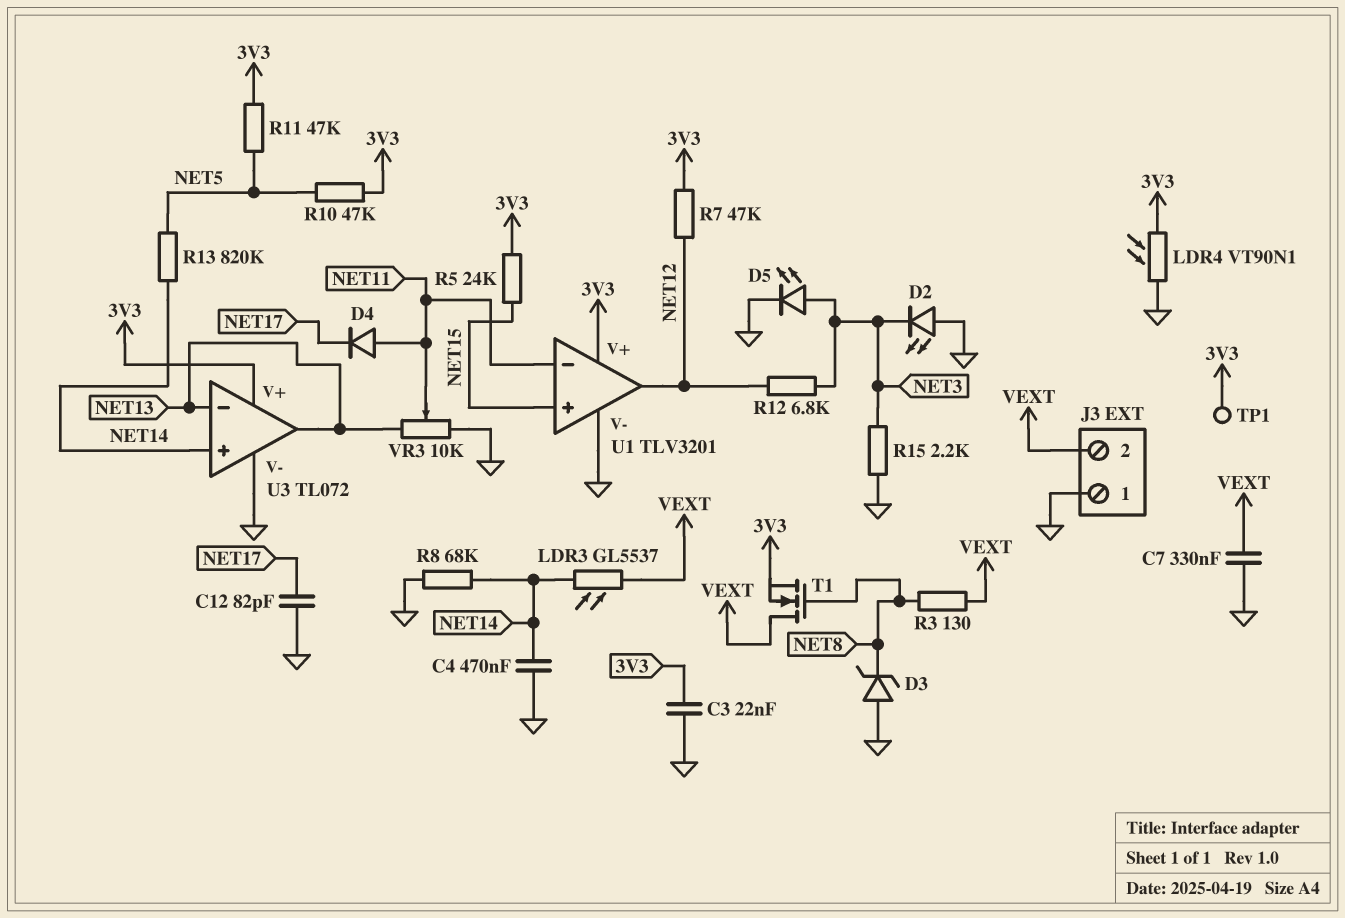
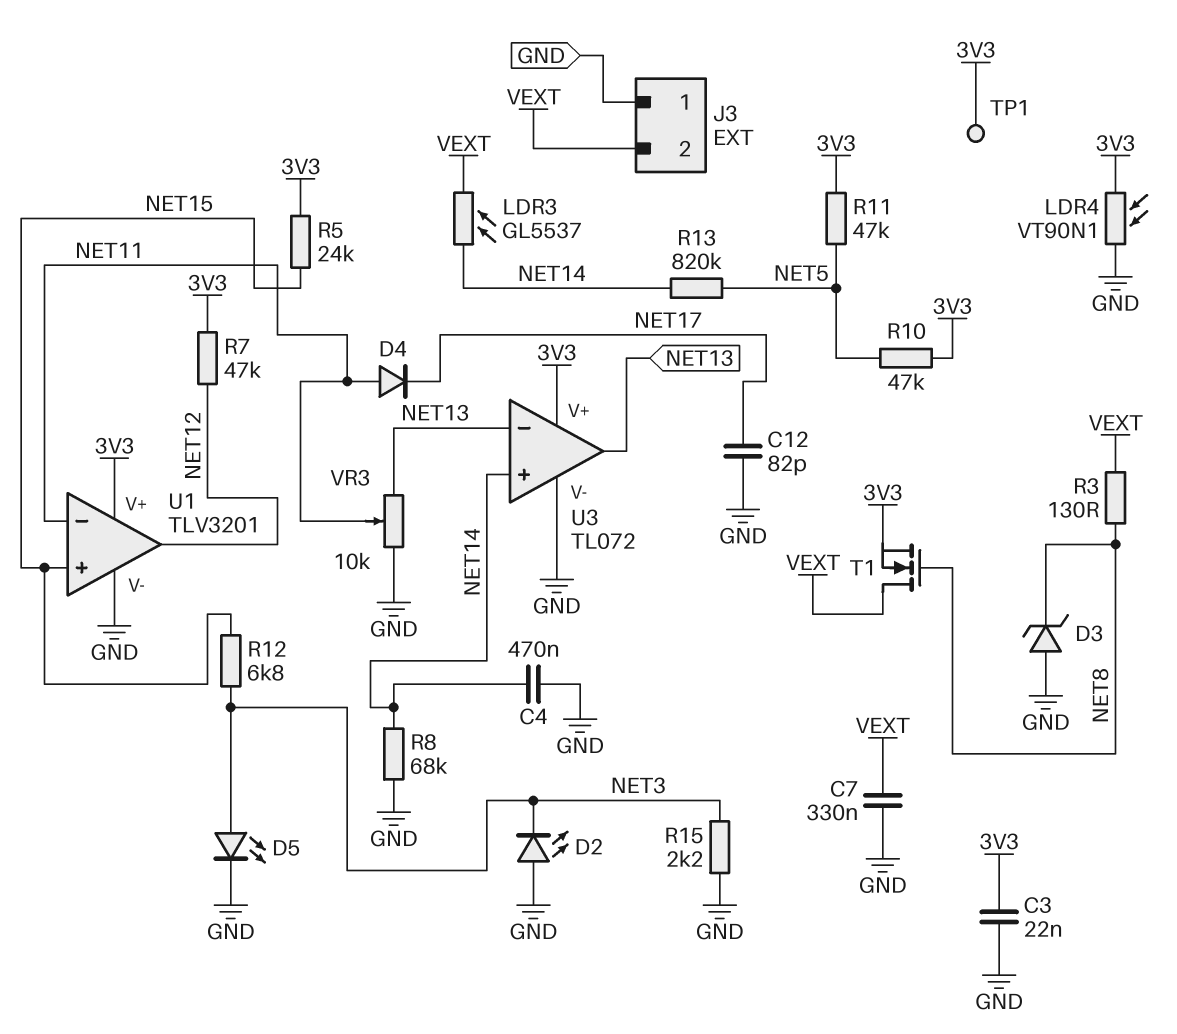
R12: 6.8k (NET3, NET12) -> 6.8k (NET3, NET15)

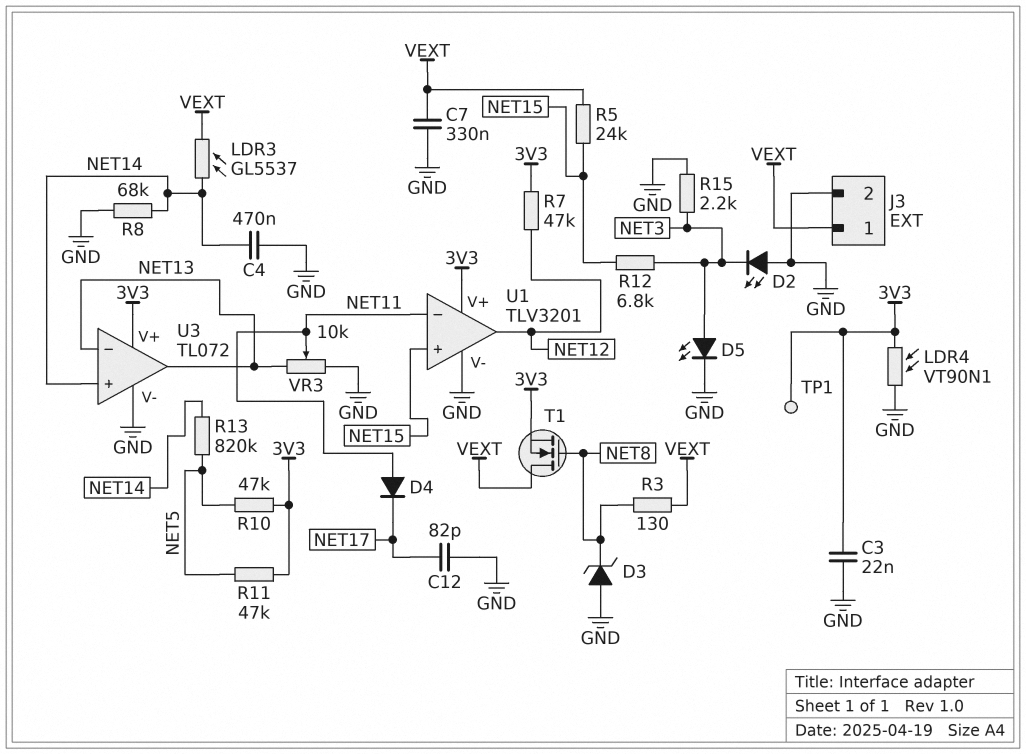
J3 pin 1: GND -> VEXT
J3 pin 2: VEXT -> GND
R5: 24k (3V3, NET15) -> 24k (NET15, VEXT)

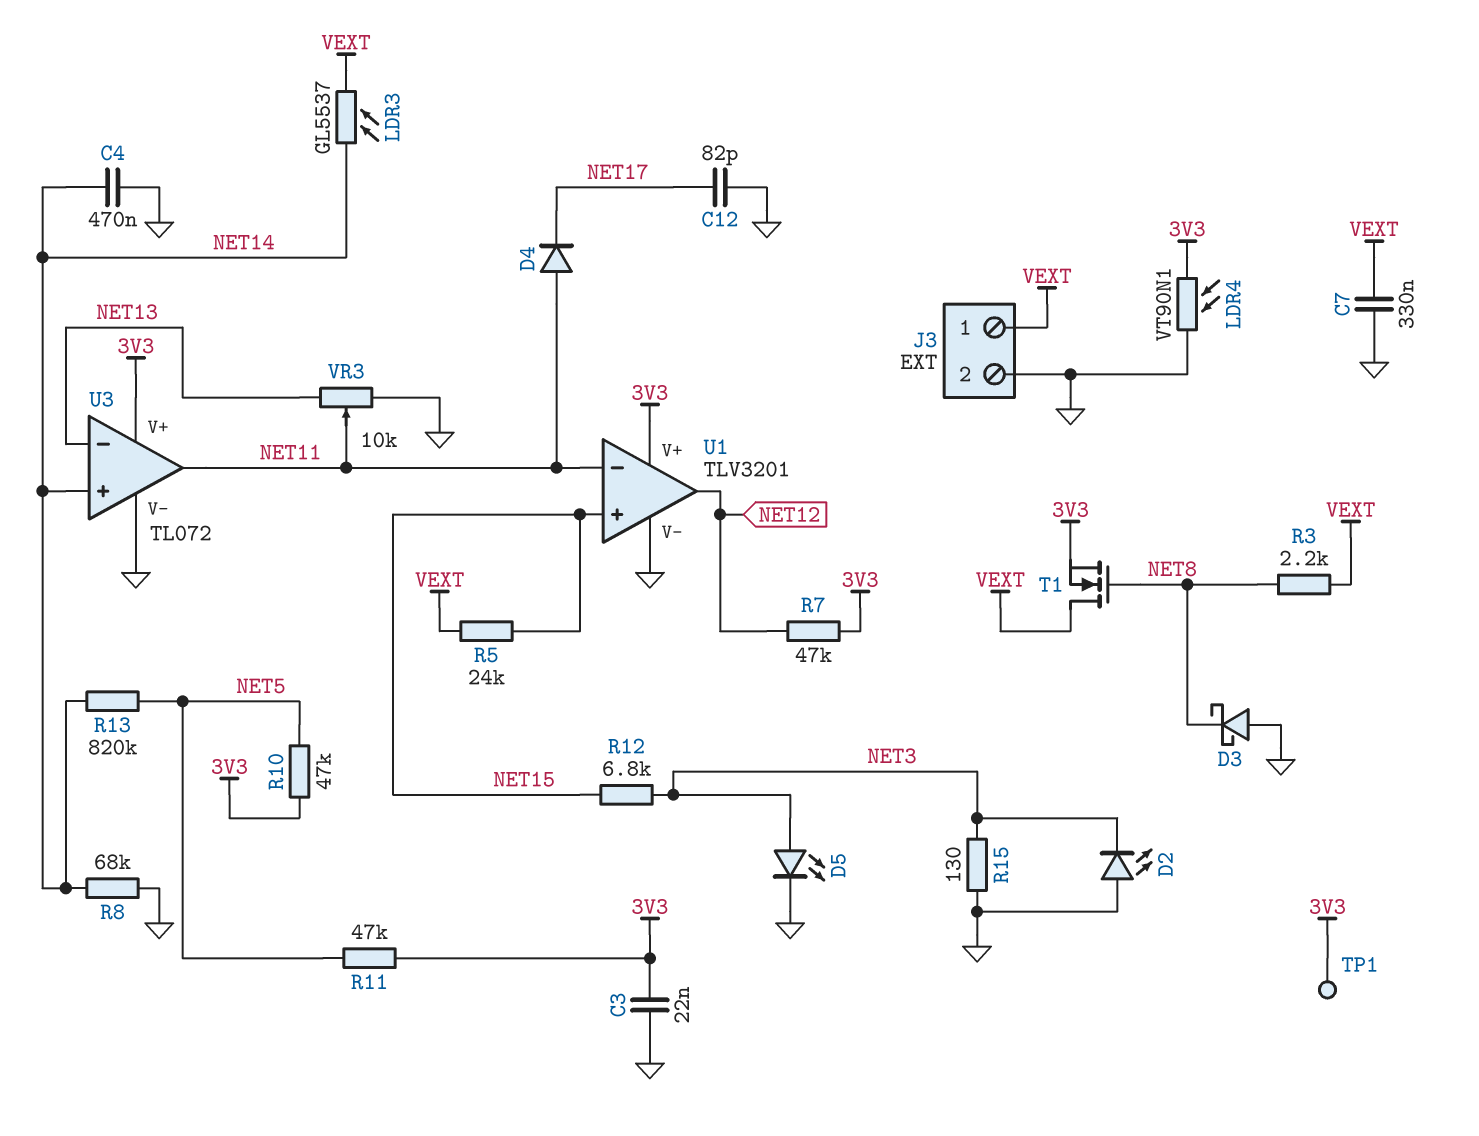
D3: zener (A GND, K NET8) -> schottky (A GND, K NET8)
R3: 130 (NET8, VEXT) -> 2.2k (NET8, VEXT)
R15: 2.2k (GND, NET3) -> 130 (GND, NET3)
U3 pin out: NET13 -> NET11

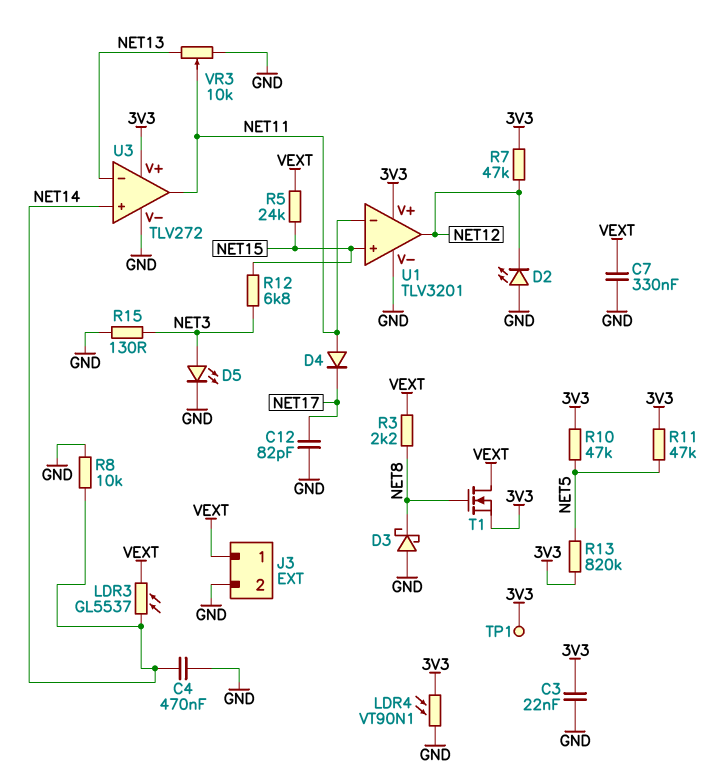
D2: LED (A GND, K NET3) -> LED (A GND, K NET12)
R8: 68k (GND, NET14) -> 10k (GND, NET14)
R13: 820k (NET5, NET14) -> 820k (3V3, NET5)
U3: TL072 -> TLV272

